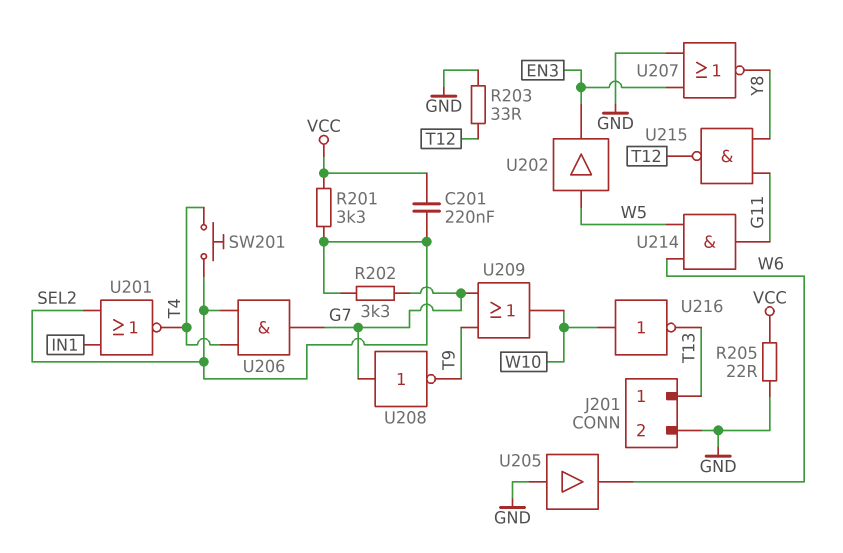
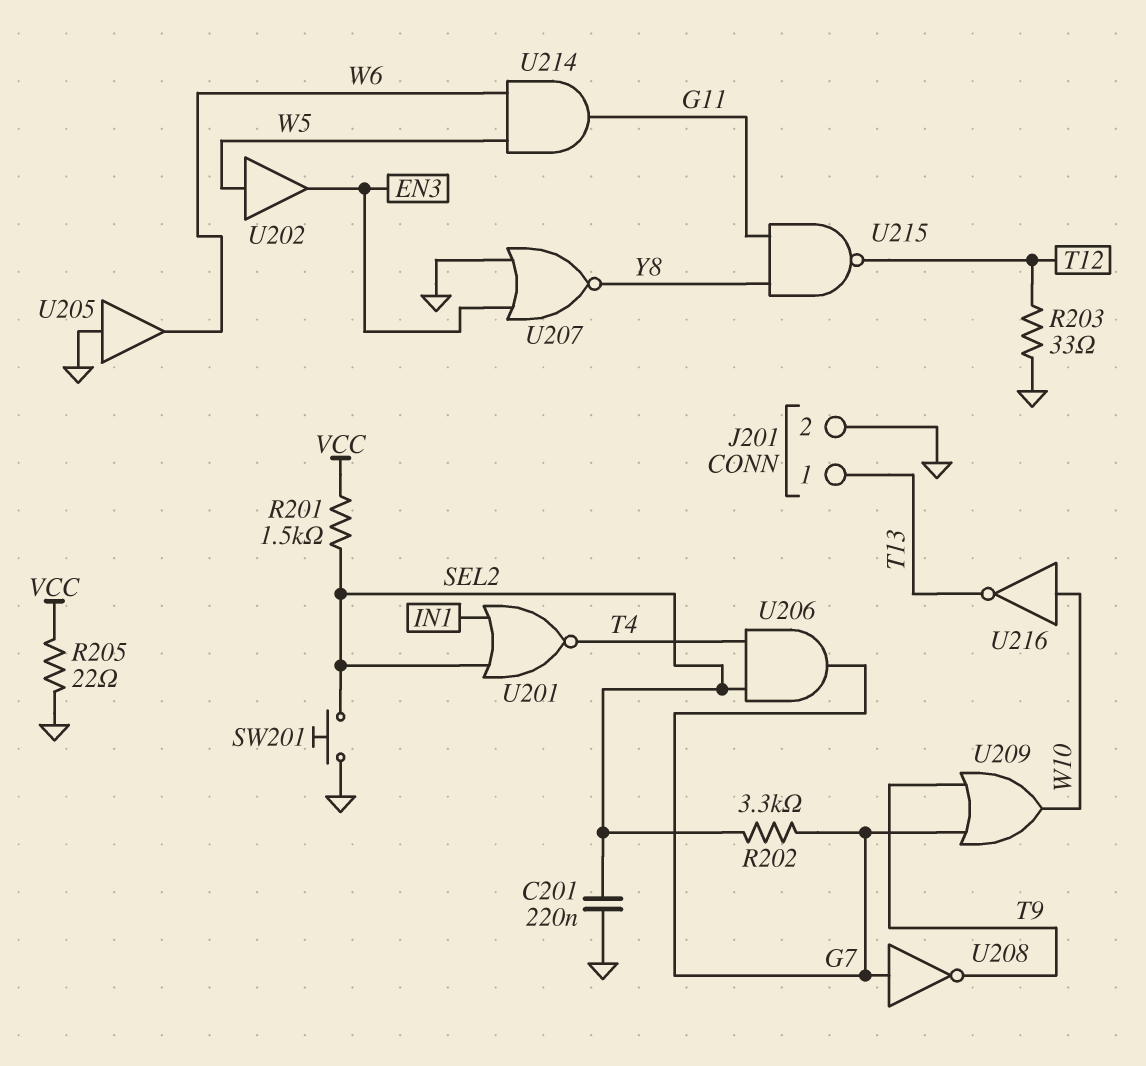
C201: 220nF (SEL2, VCC) -> 220nF (GND, SEL2)
R201: 3.3k (SEL2, VCC) -> 1.5k (SEL2, VCC)
SW201: button (SEL2, T4) -> button (GND, SEL2)

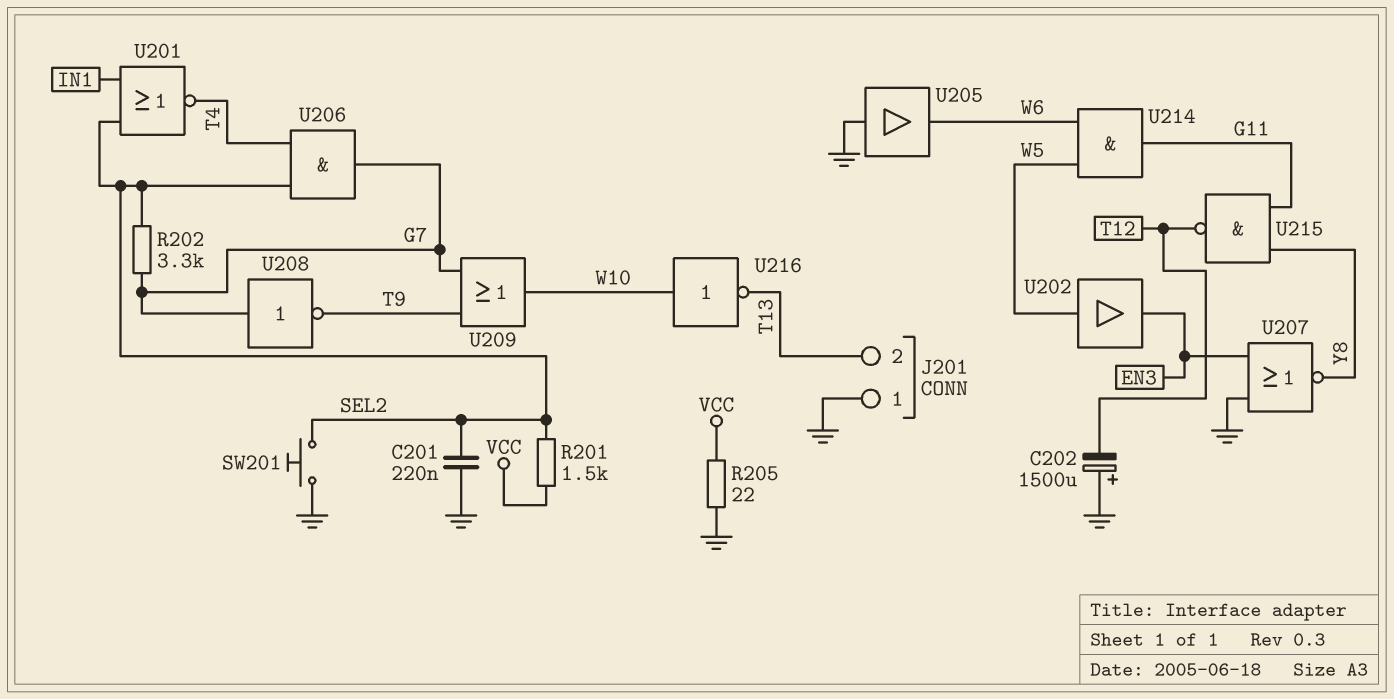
C202: none -> 1500uF (plus GND, minus T12)
J201 pin 1: T13 -> GND
J201 pin 2: GND -> T13
R203: 33 (GND, T12) -> none

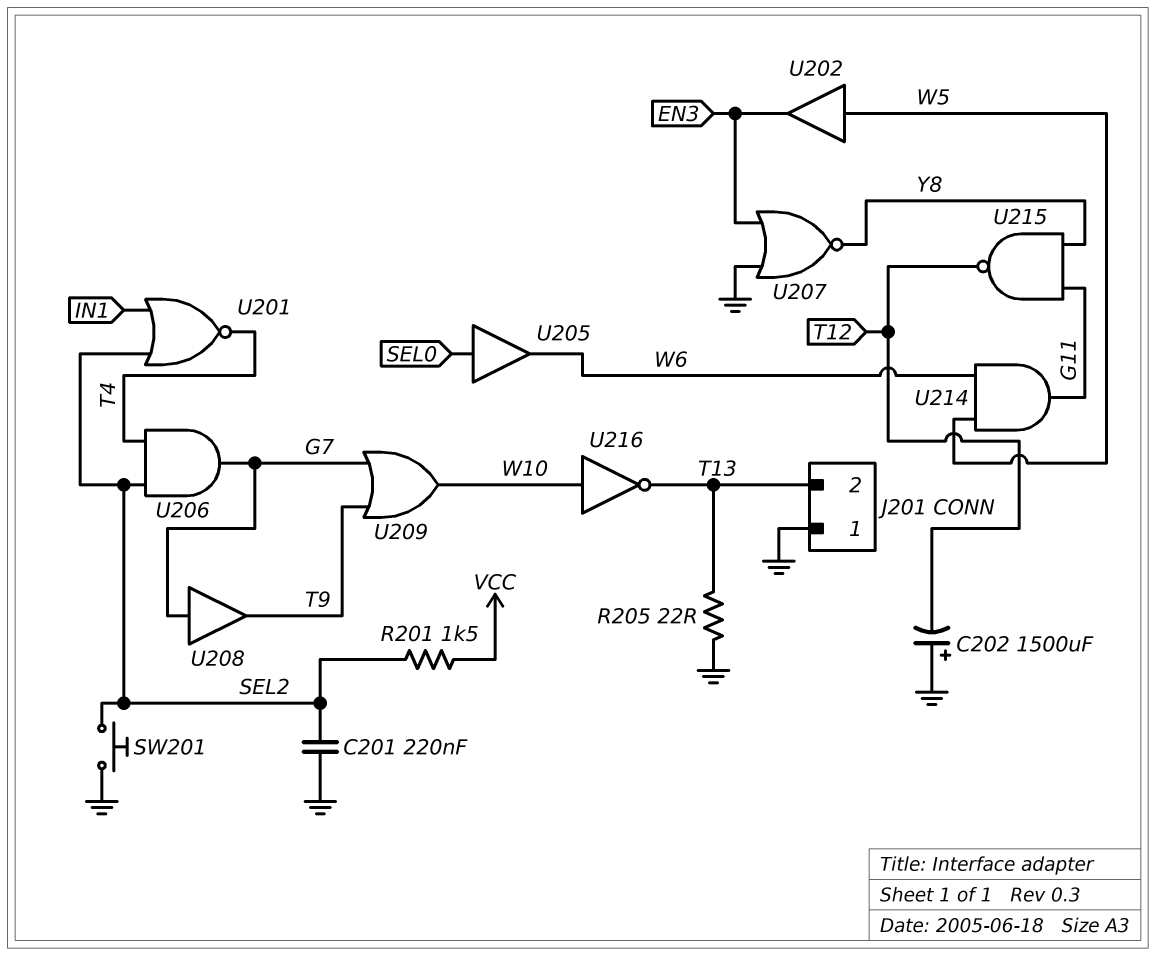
R202: 3.3k (G7, SEL2) -> none
R205: 22 (GND, VCC) -> 22 (GND, T13)
U205: buffer (in GND, out W6) -> buffer (in SEL0, out W6)
U208: NOT (in G7, out T9) -> buffer (in G7, out T9)

